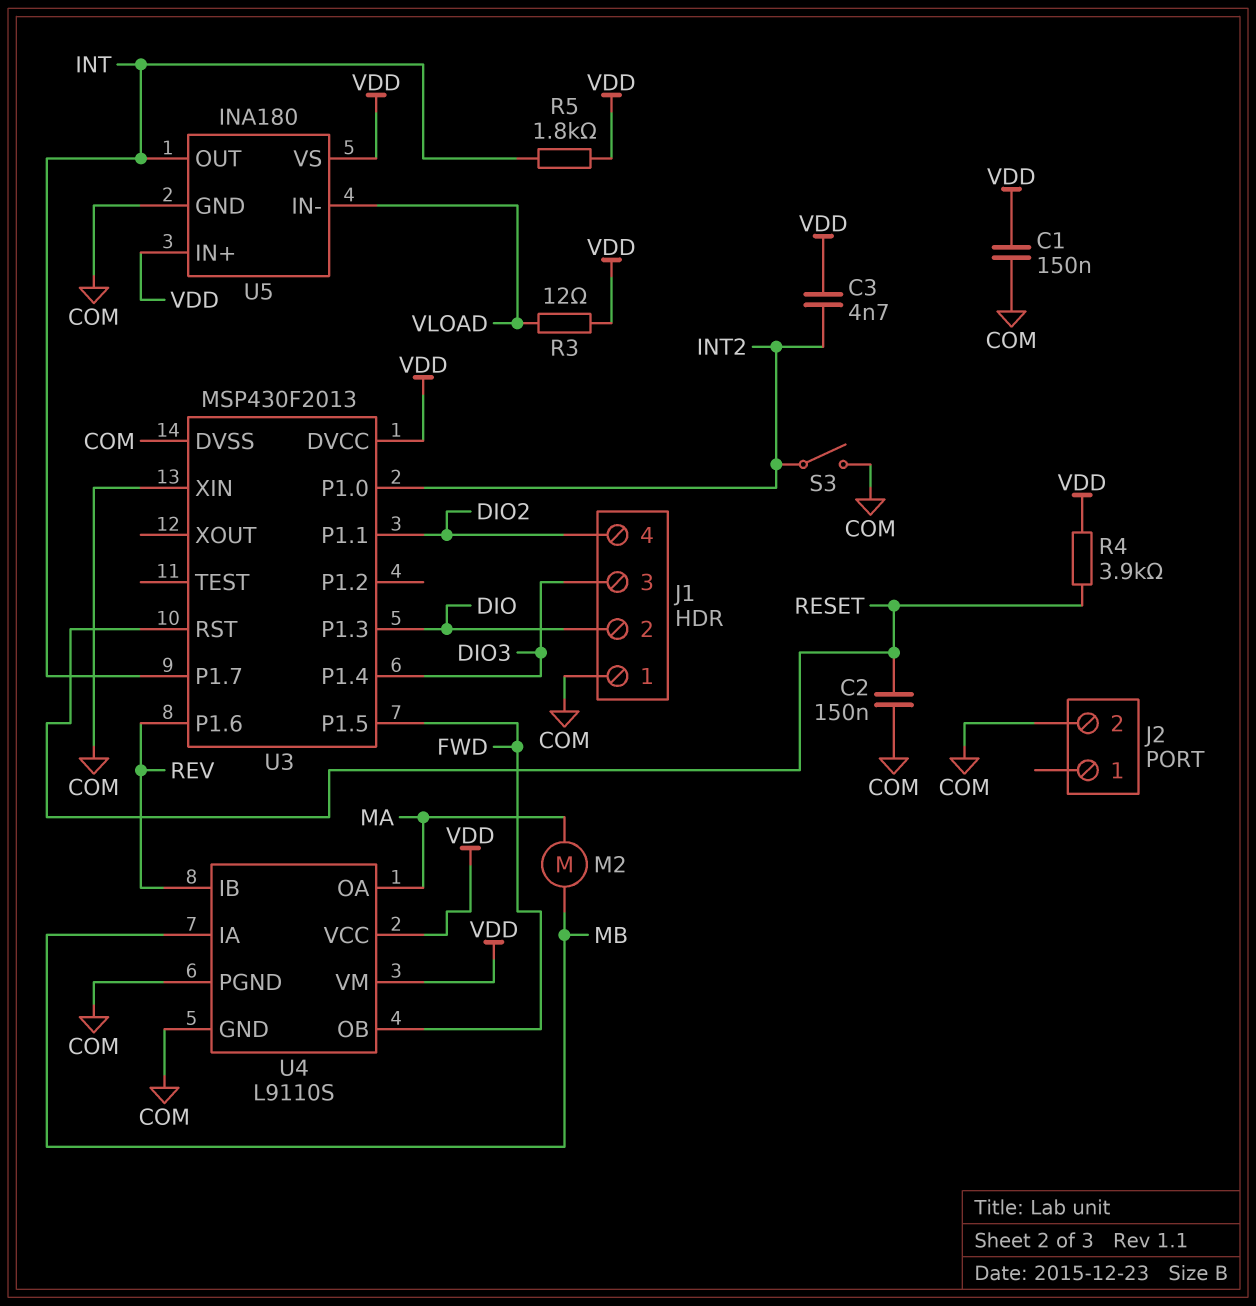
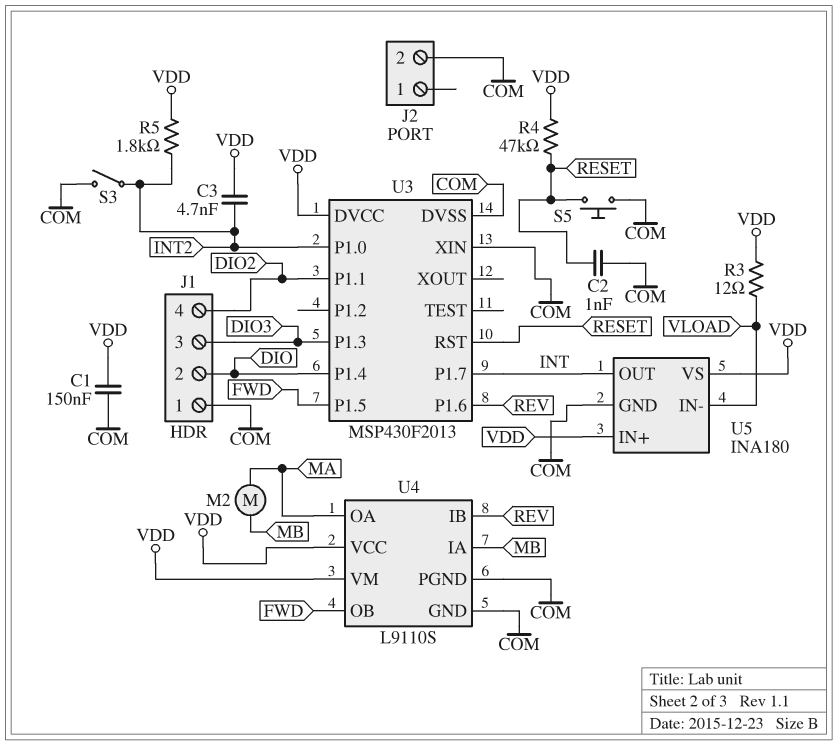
C2: 150nF (COM, RESET) -> 1nF (COM, RESET)
R4: 3.9k (RESET, VDD) -> 47k (RESET, VDD)
R5: 1.8k (INT, VDD) -> 1.8k (INT2, VDD)
S5: none -> button (COM, RESET)
U3 pin P1.3: DIO -> DIO3
U3 pin P1.4: DIO3 -> DIO

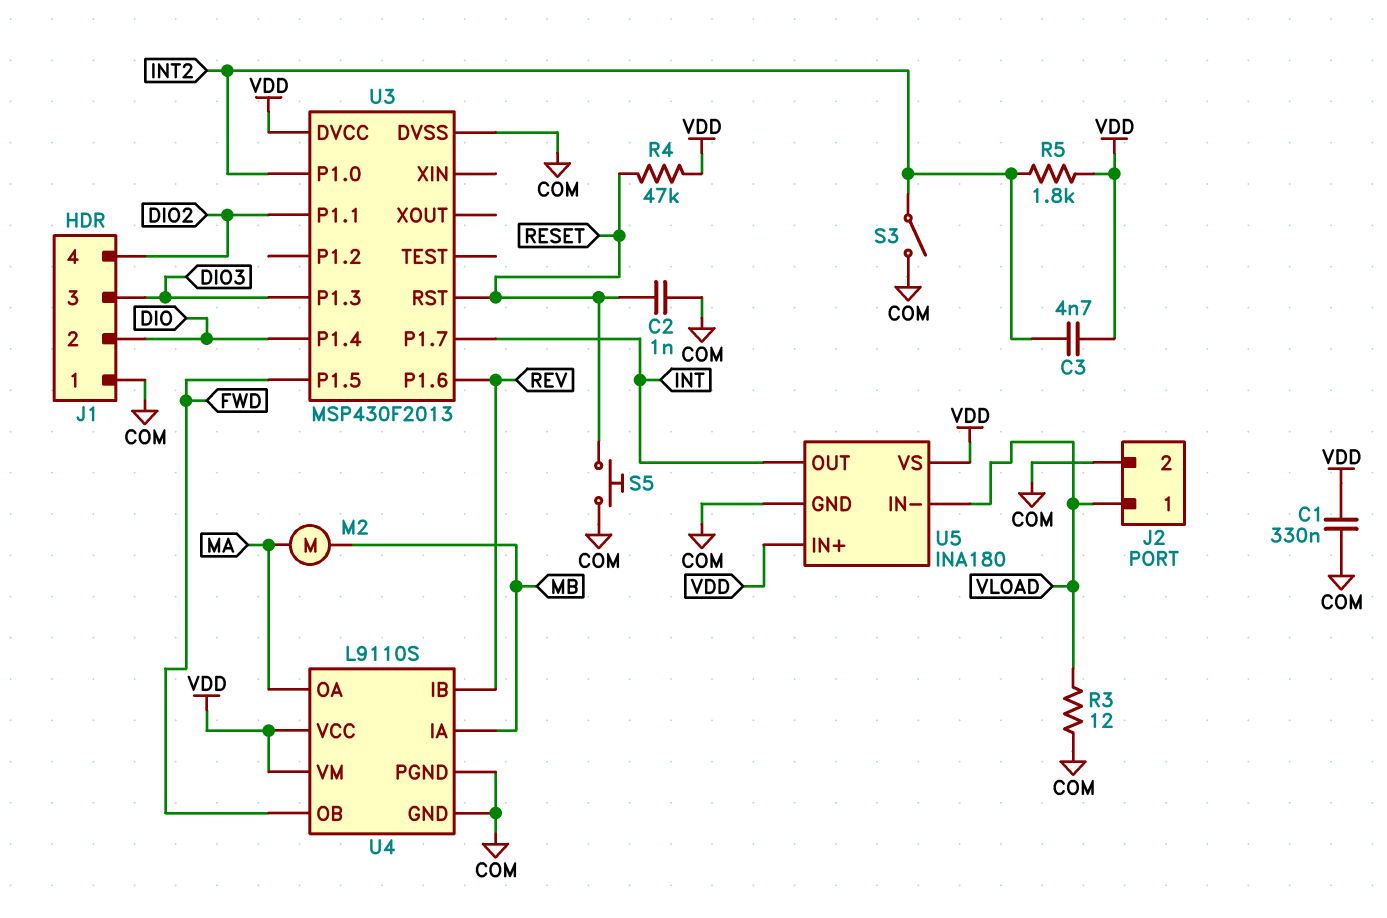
C1: 150nF (COM, VDD) -> 330nF (COM, VDD)
J2 pin 1: none -> VLOAD
R3: 12 (VDD, VLOAD) -> 12 (COM, VLOAD)
U3 pin XIN: COM -> none

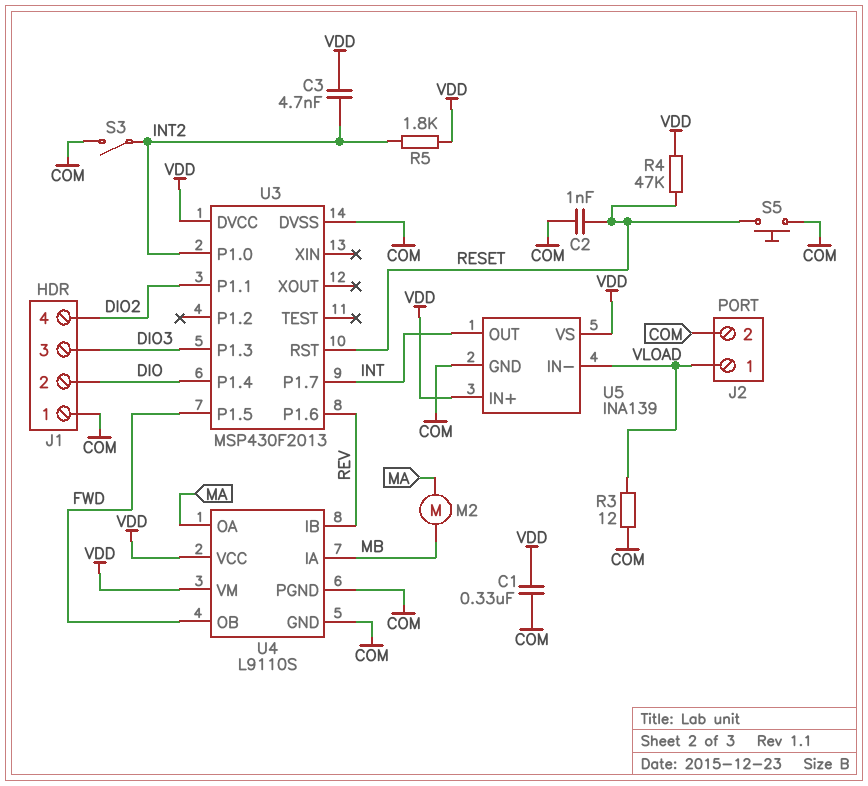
U5: INA180 -> INA139

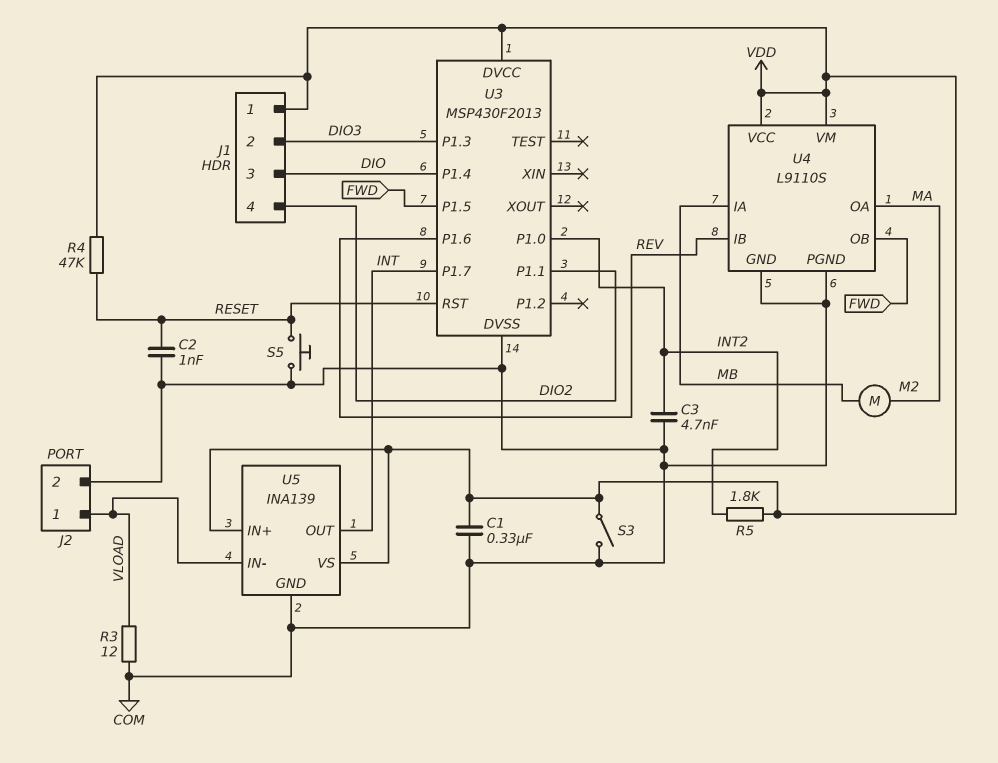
C3: 4.7nF (INT2, VDD) -> 4.7nF (COM, INT2)
J1 pin 1: COM -> VDD
J1 pin 2: DIO -> DIO3
J1 pin 3: DIO3 -> DIO
S3: switch (COM, INT2) -> switch (COM, VDD)

